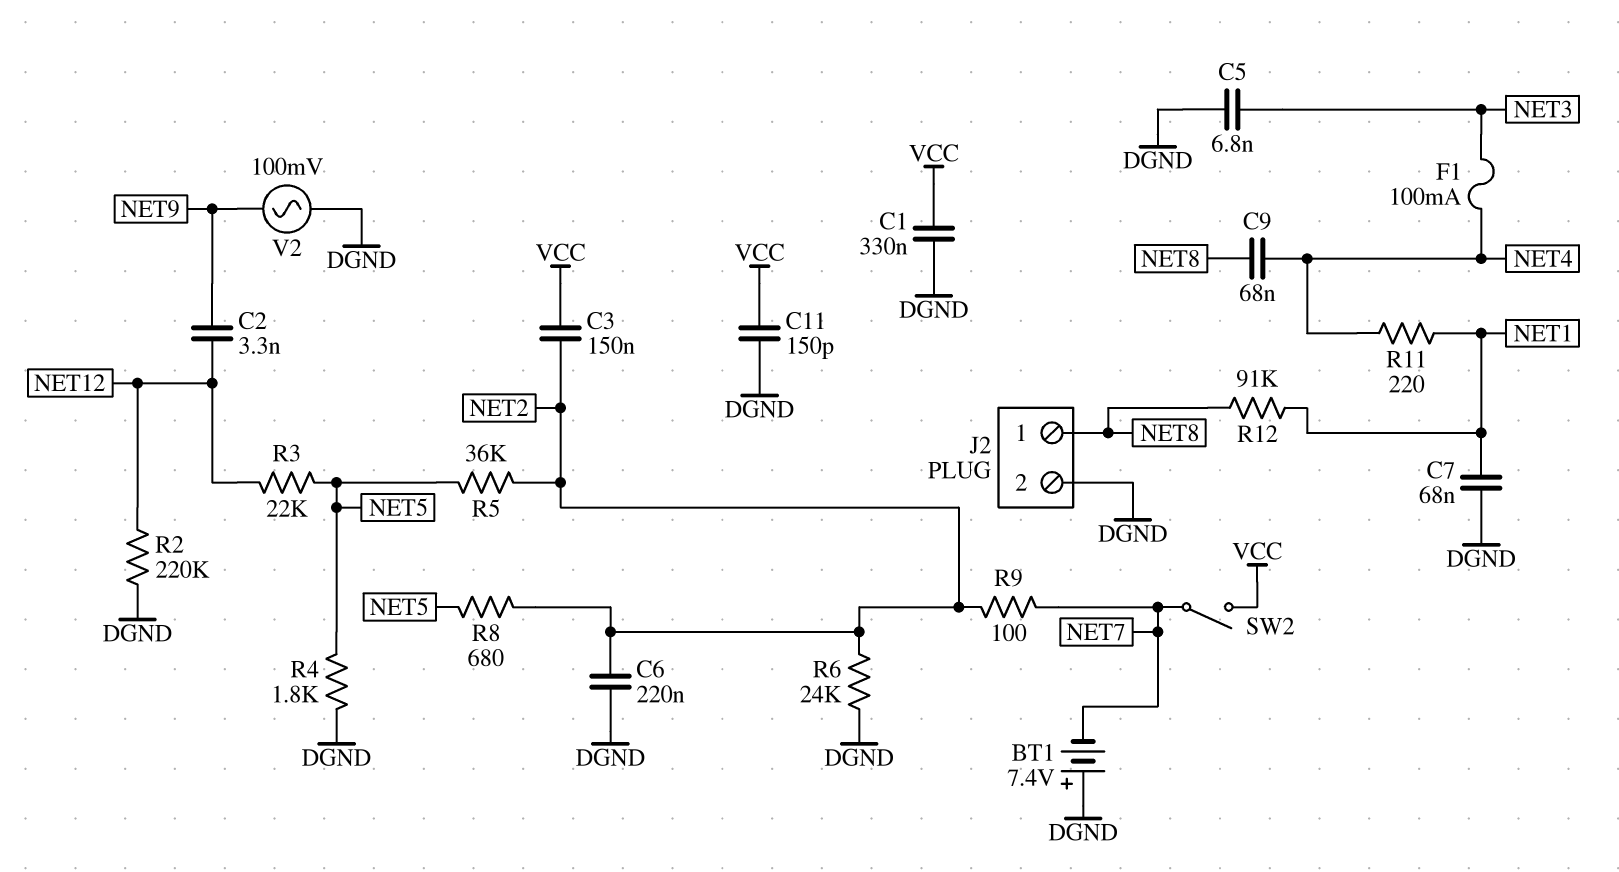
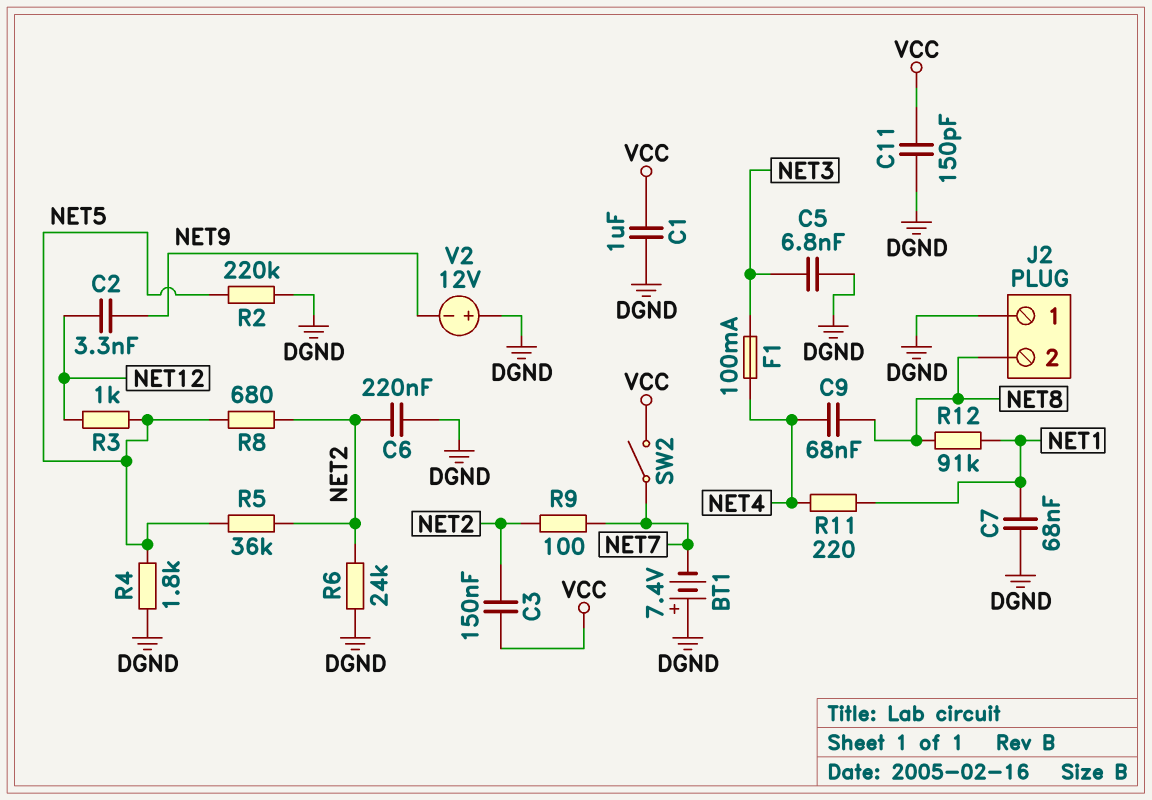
C1: 330nF (DGND, VCC) -> 1uF (DGND, VCC)
J2 pin 1: NET8 -> DGND
J2 pin 2: DGND -> NET8
R2: 220k (DGND, NET12) -> 220k (DGND, NET5)
R3: 22k (NET5, NET12) -> 1k (NET5, NET12)
V2: AC 100mV (DGND, NET9) -> 12V (plus DGND, minus NET9)

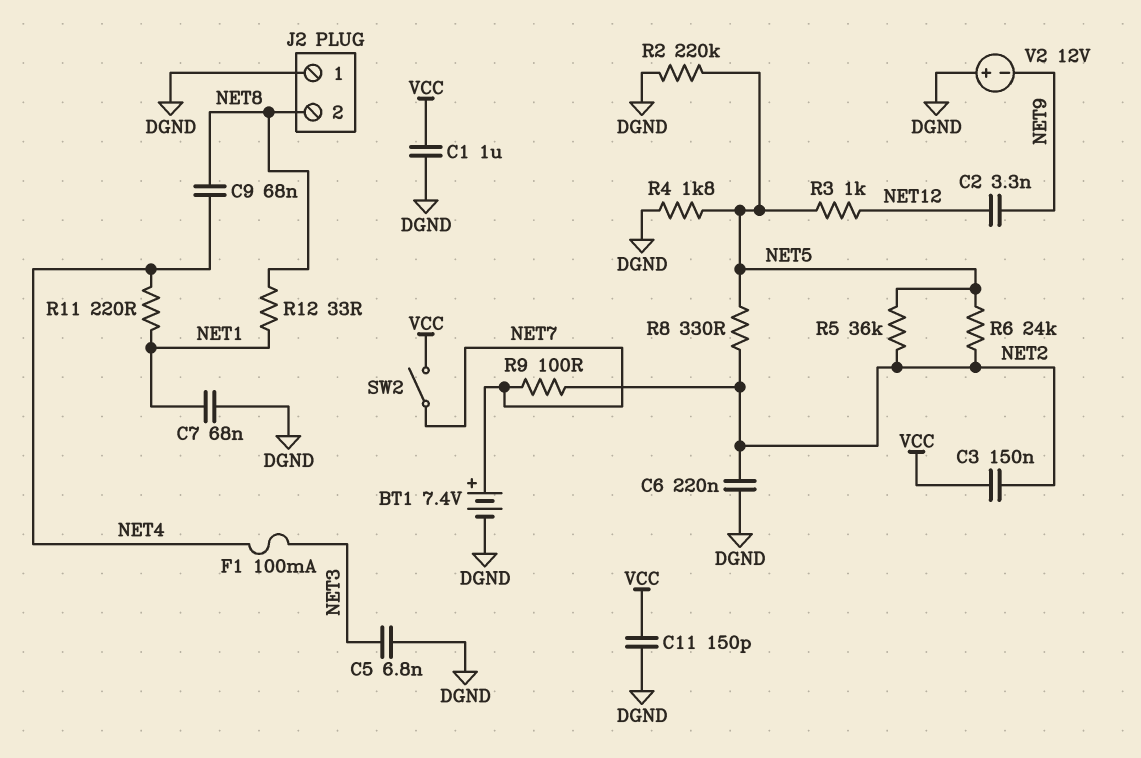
BT1: 7.4V (plus DGND, minus NET7) -> 7.4V (plus NET7, minus DGND)
R6: 24k (DGND, NET2) -> 24k (NET2, NET5)
R8: 680 (NET2, NET5) -> 330 (NET2, NET5)
R12: 91k (NET1, NET8) -> 33 (NET1, NET8)

